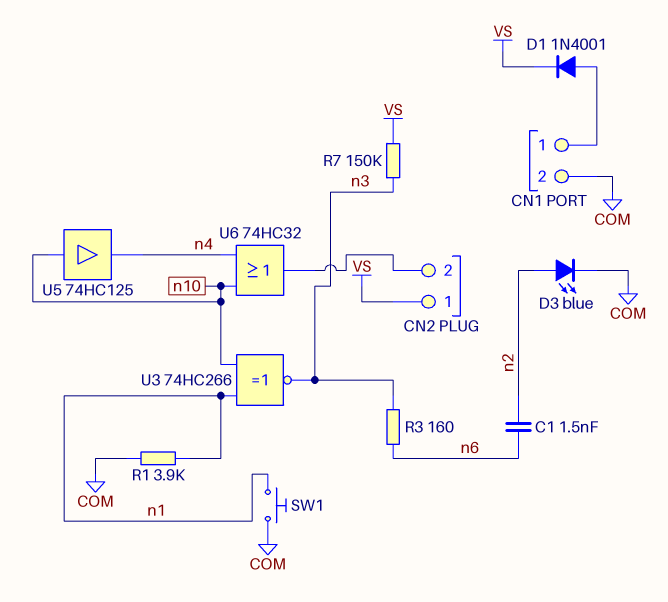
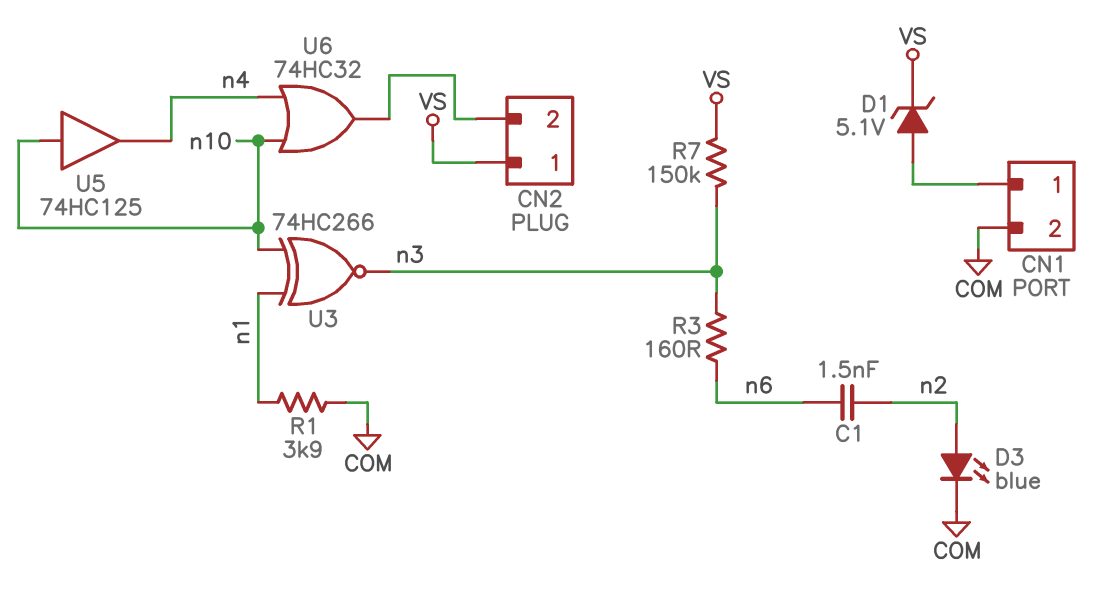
D1: diode 1N4001 (A CN1/1, K VS) -> zener 5.1V (A CN1/1, K VS)
SW1: button (COM, n1) -> none

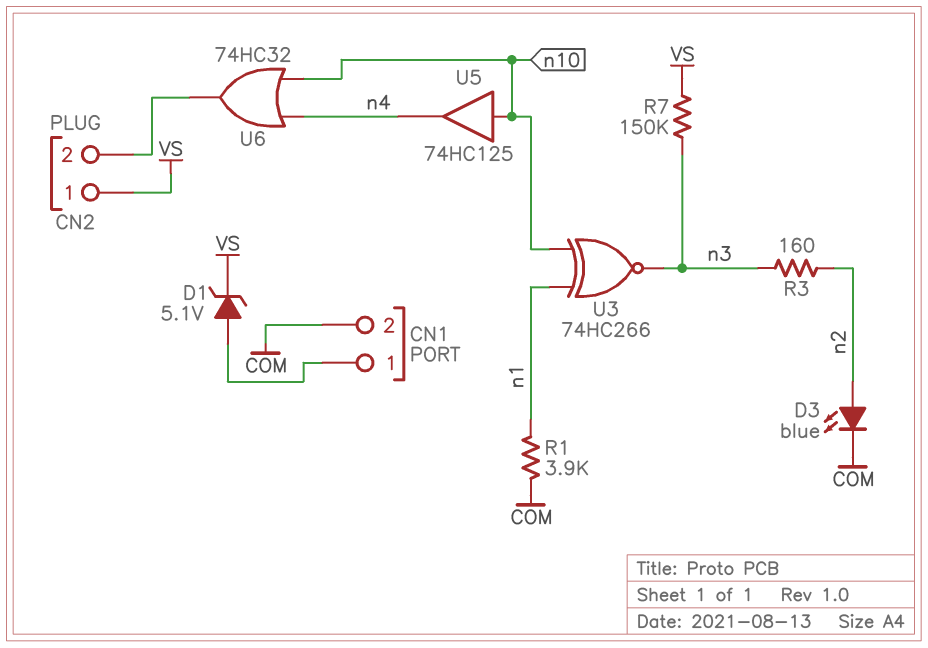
C1: 1.5nF (n2, n6) -> none
R3: 160 (n3, n6) -> 160 (n2, n3)

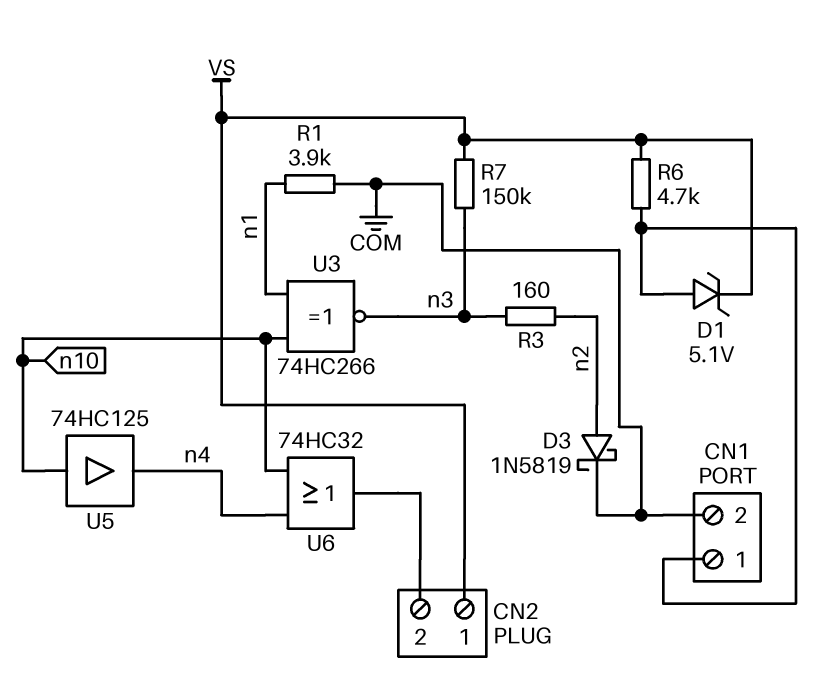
D3: LED blue (A n2, K COM) -> schottky 1N5819 (A n2, K COM)
R6: none -> 4.7k (CN1/1, VS)

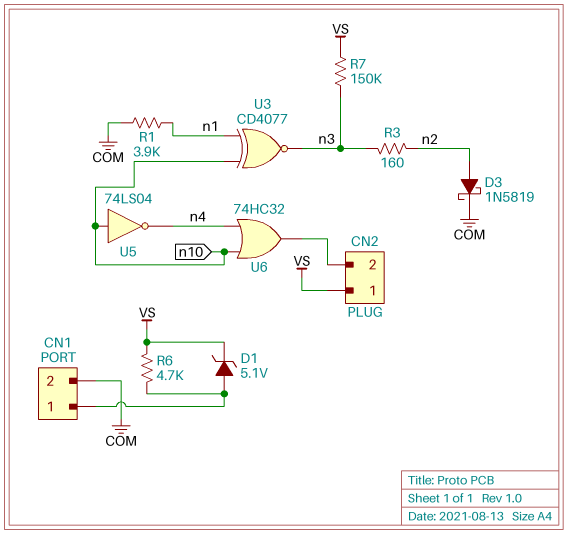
U3: XNOR 74HC266 (in n1, in n10, out n3) -> XNOR CD4077 (in n1, in n10, out n3)
U5: buffer 74HC125 (in n10, out n4) -> NOT 74LS04 (in n10, out n4)

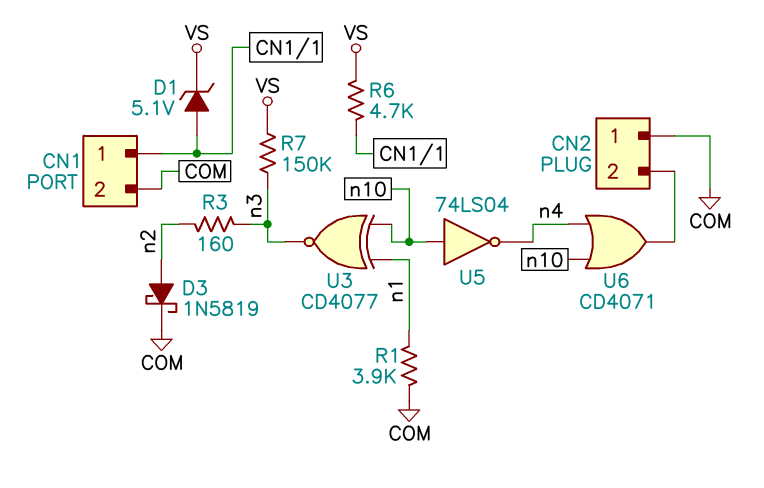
CN2 pin 1: VS -> COM
U6: OR 74HC32 (in n4, in n10, out CN2/2) -> OR CD4071 (in n4, in n10, out CN2/2)

